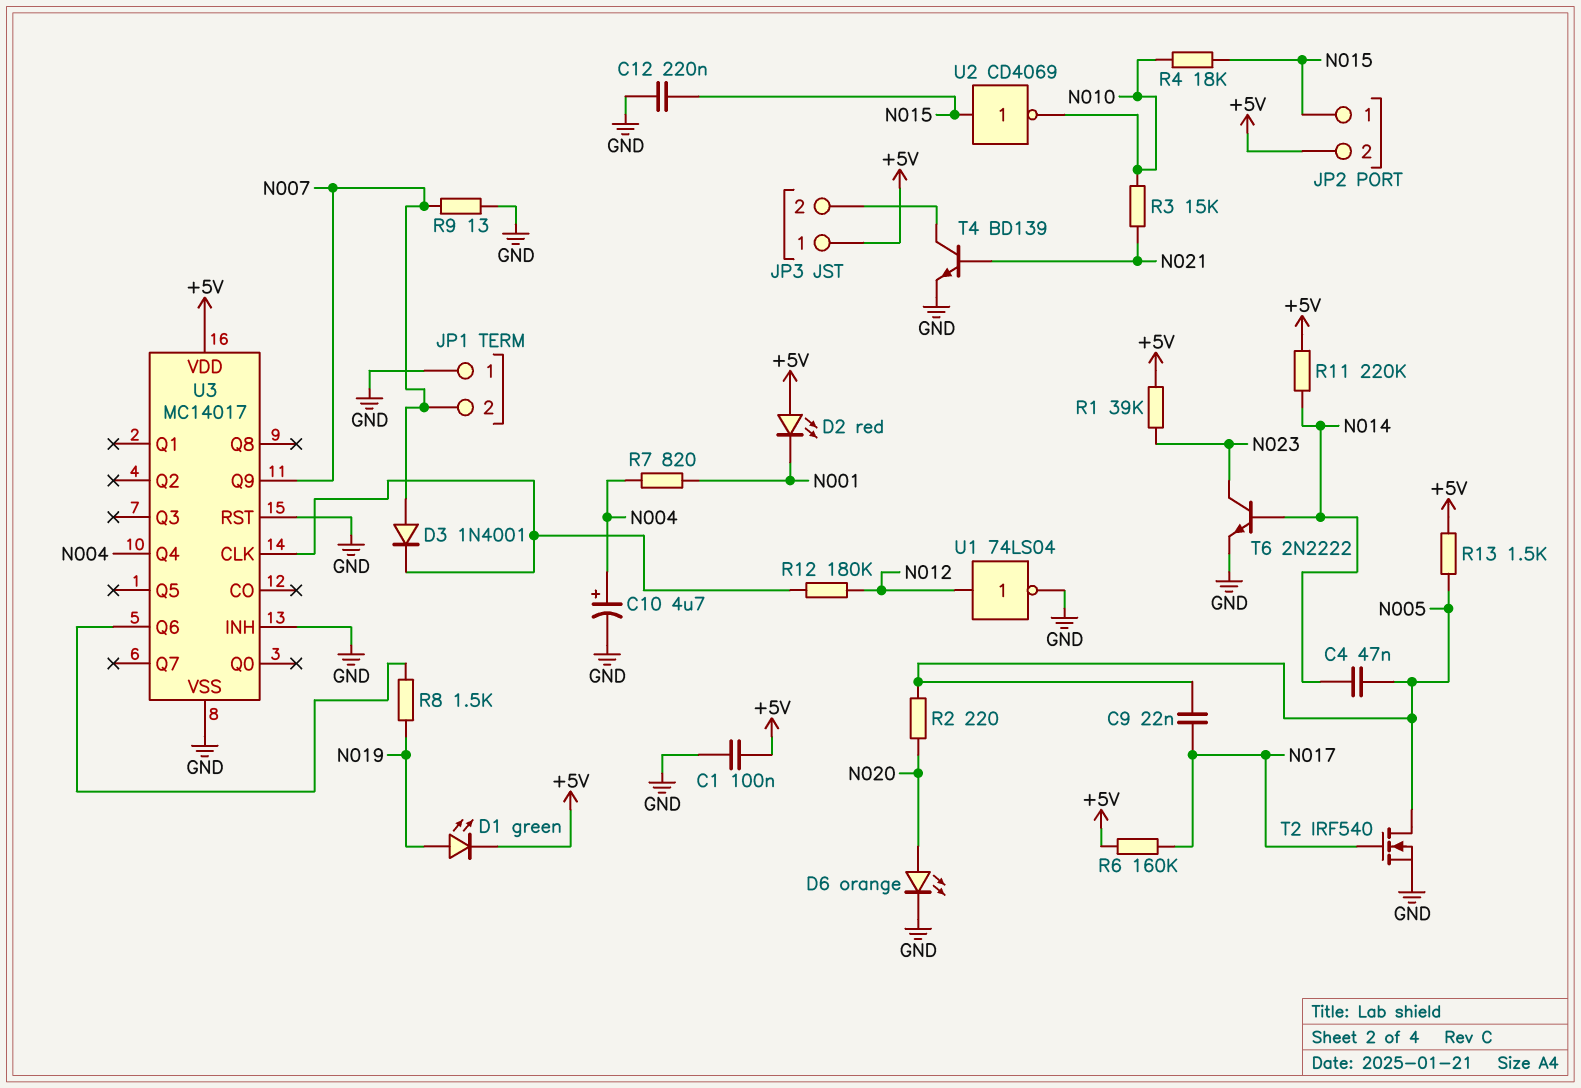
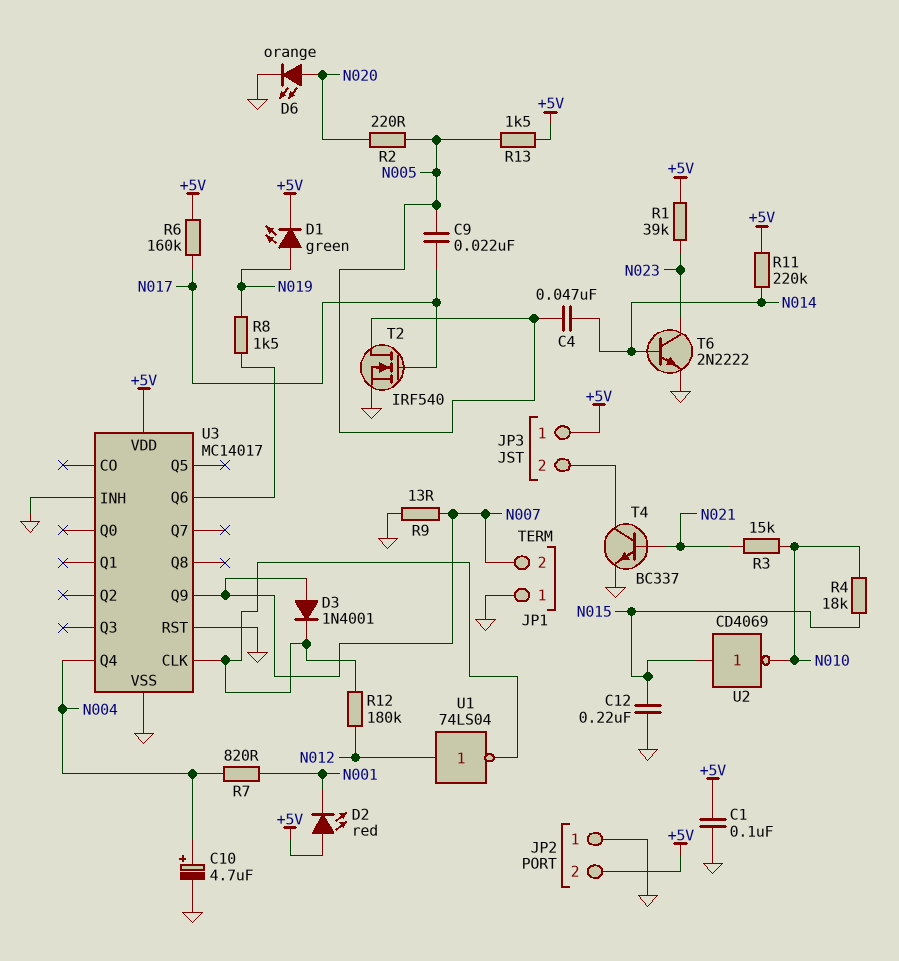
JP2 pin 1: N015 -> GND
T4: NPN BD139 (B N021, C JP3/2, E GND) -> NPN BC337 (B N021, C JP3/2, E GND)
U1: NOT 74LS04 (in N012, out GND) -> NOT 74LS04 (in N012, out U3/CLK)

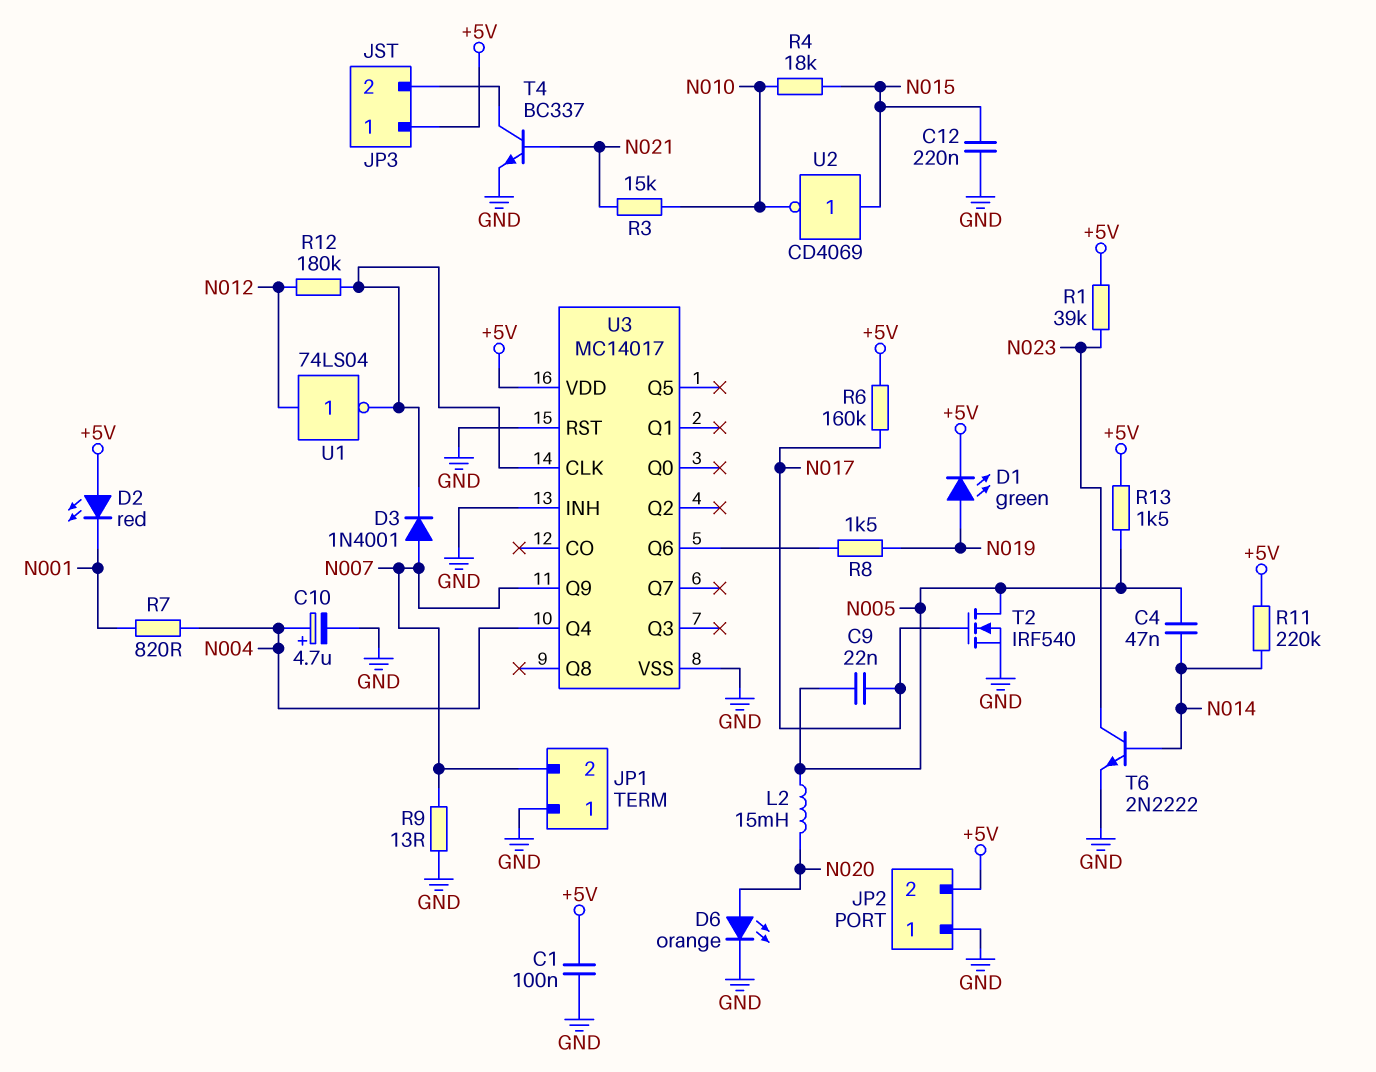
L2: none -> 15mH (N005, N020)
R2: 220 (N005, N020) -> none

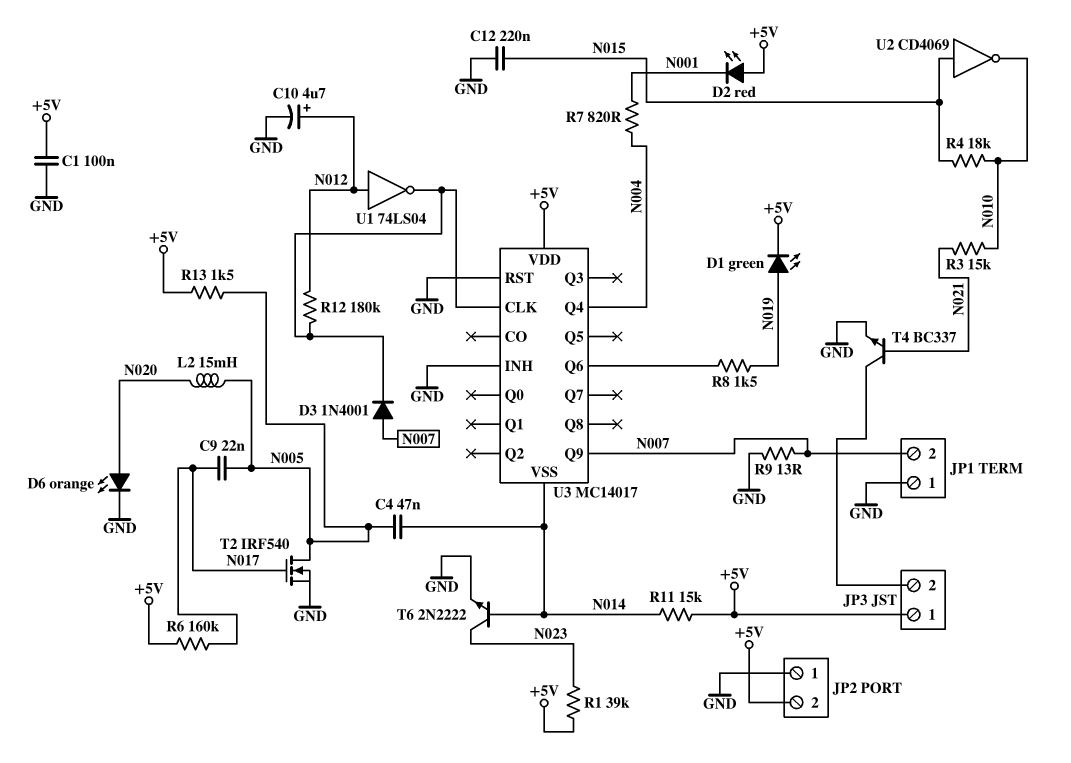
C10: 4.7uF (plus N004, minus GND) -> 4.7uF (plus N012, minus GND)
R11: 220k (+5V, N014) -> 15k (+5V, N014)
U3 pin VSS: GND -> N014

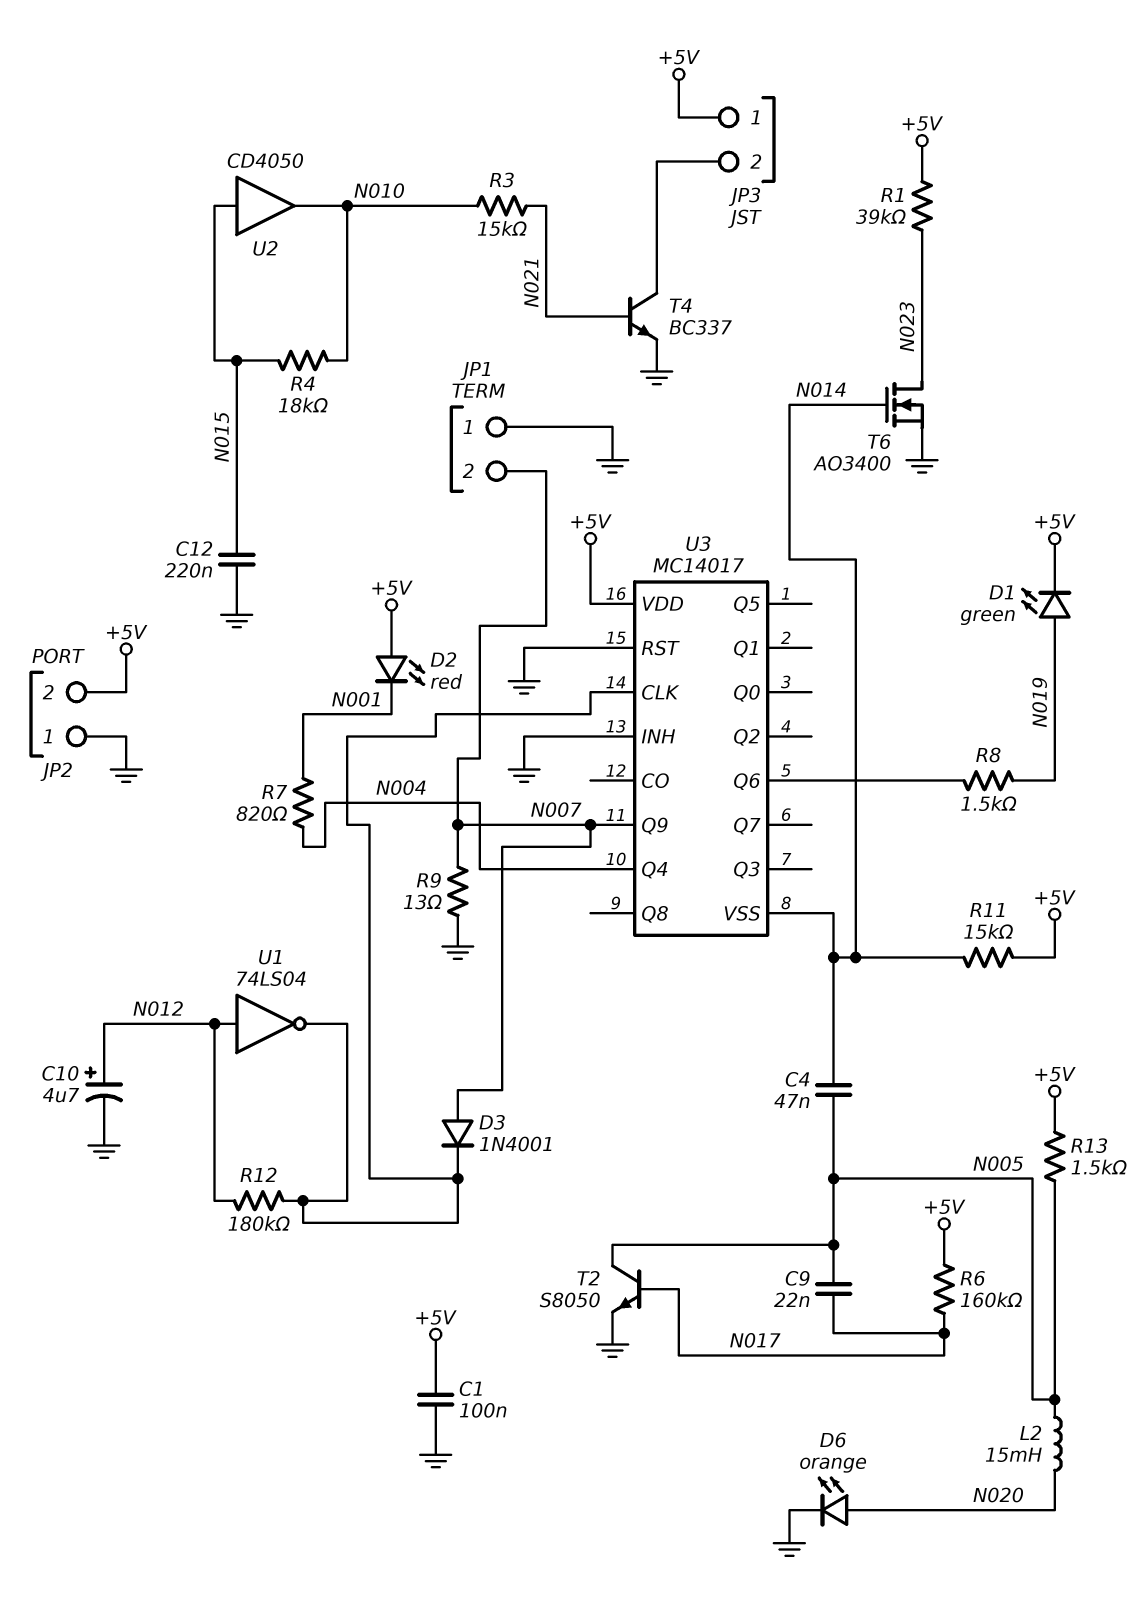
T2: NMOS IRF540 (G N017, D N005, S GND) -> NPN S8050 (B N017, C N005, E GND)
T6: NPN 2N2222 (B N014, C N023, E GND) -> NMOS AO3400 (G N014, D N023, S GND)
U2: NOT CD4069 (in N015, out N010) -> buffer CD4050 (in N015, out N010)

